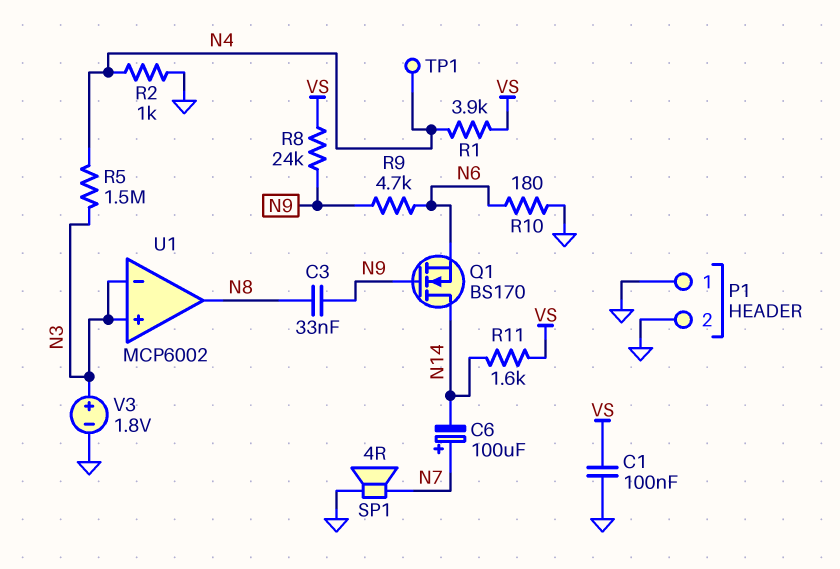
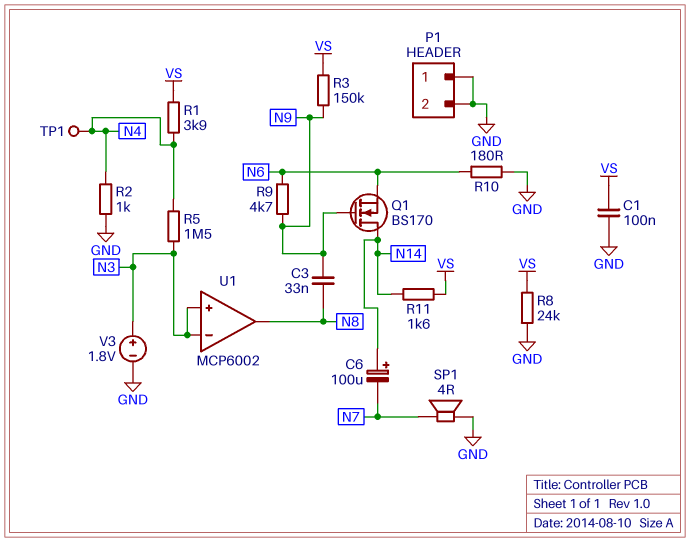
C6: 100uF (plus N7, minus N14) -> 100uF (plus N14, minus N7)
R3: none -> 150k (N9, VS)
R8: 24k (N9, VS) -> 24k (GND, VS)

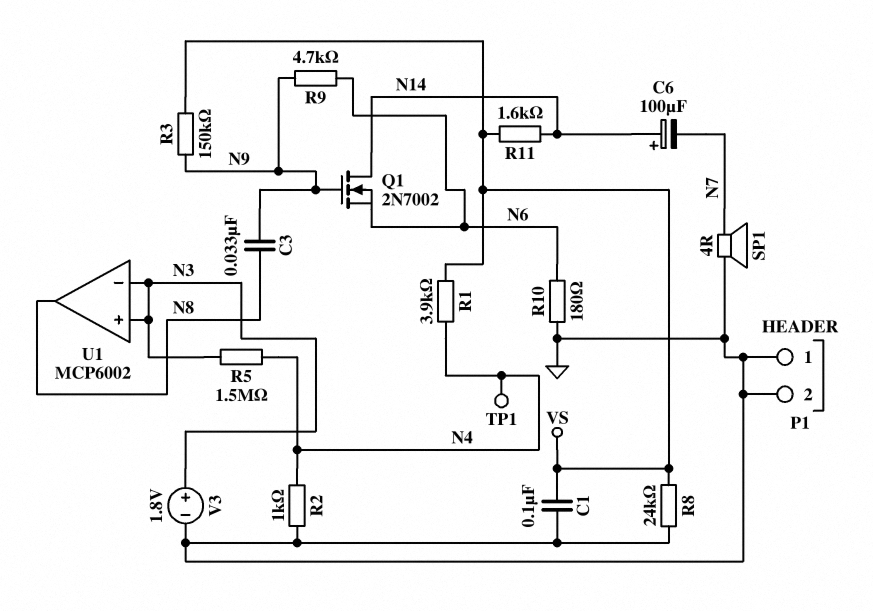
Q1: NMOS BS170 (G N9, D N14, S N6) -> NMOS 2N7002 (G N9, D N14, S N6)

